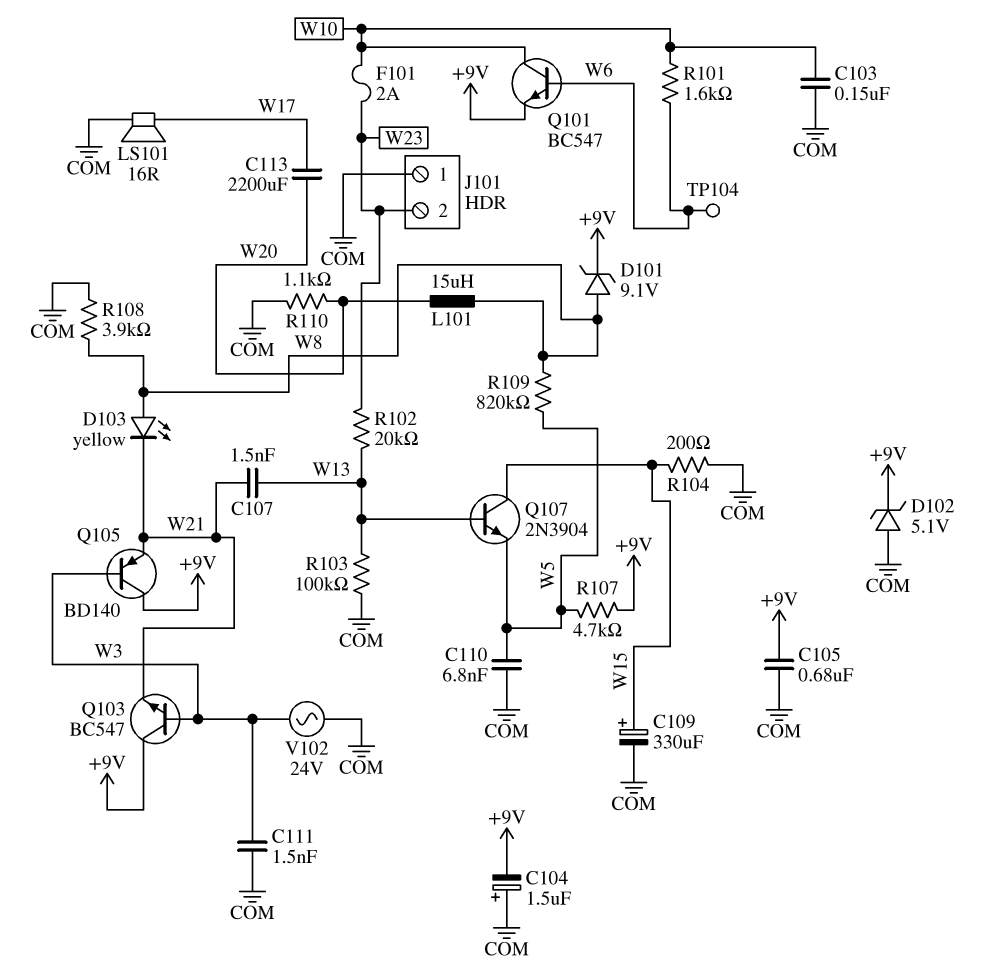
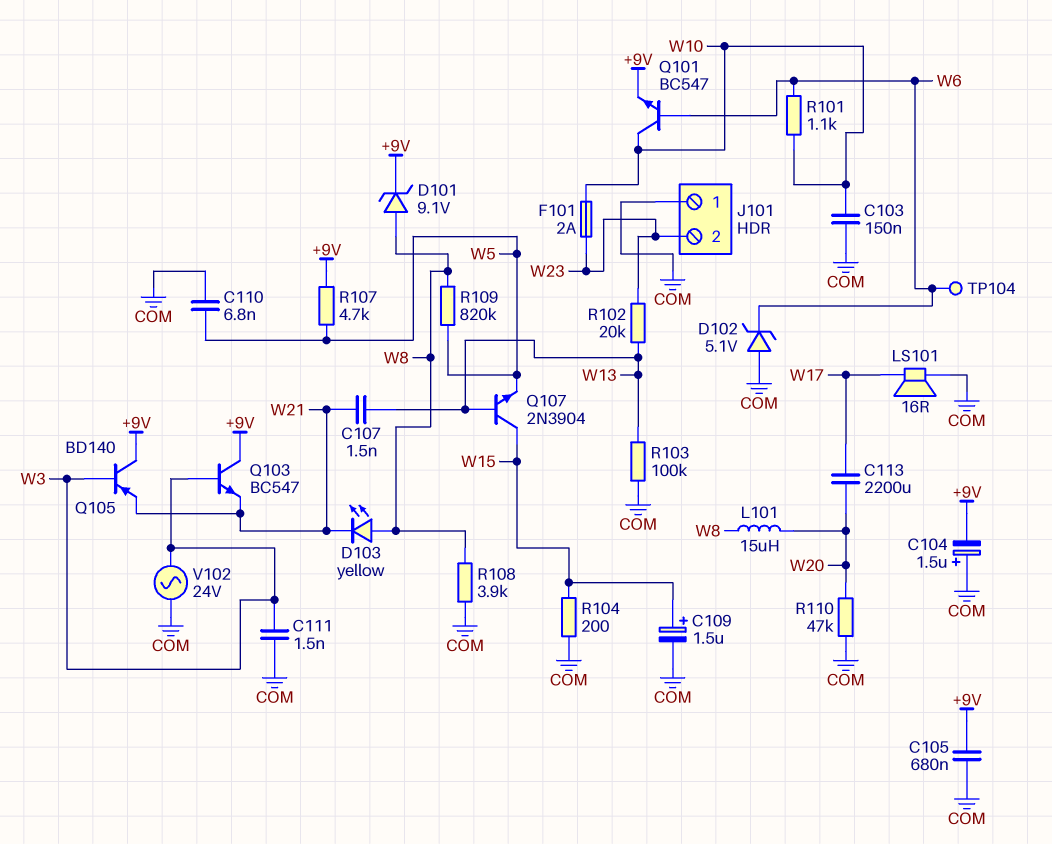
C109: 330uF (plus W15, minus COM) -> 1.5uF (plus W15, minus COM)
D102: zener 5.1V (A COM, K +9V) -> zener 5.1V (A COM, K W6)
R101: 1.6k (W6, W10) -> 1.1k (W6, W10)
R110: 1.1k (COM, W20) -> 47k (COM, W20)

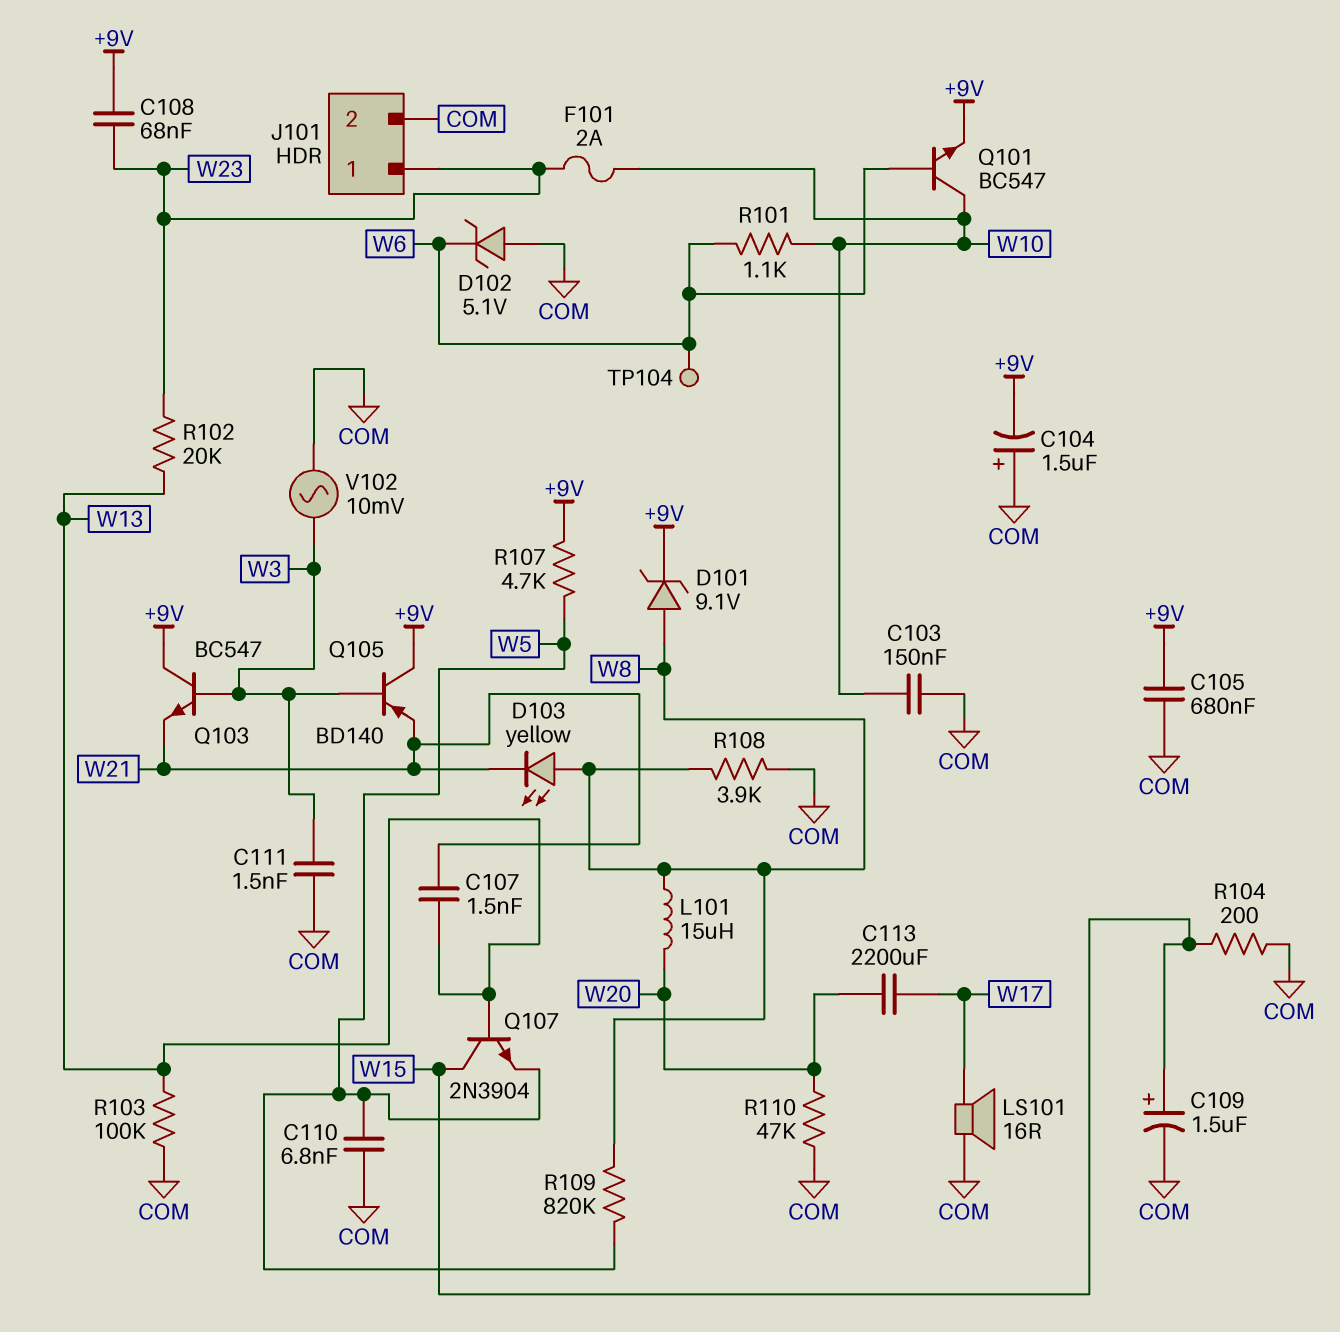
C108: none -> 68nF (+9V, W23)
J101 pin 1: COM -> W23
J101 pin 2: W23 -> COM
V102: AC 24V (COM, W3) -> AC 10mV (COM, W3)

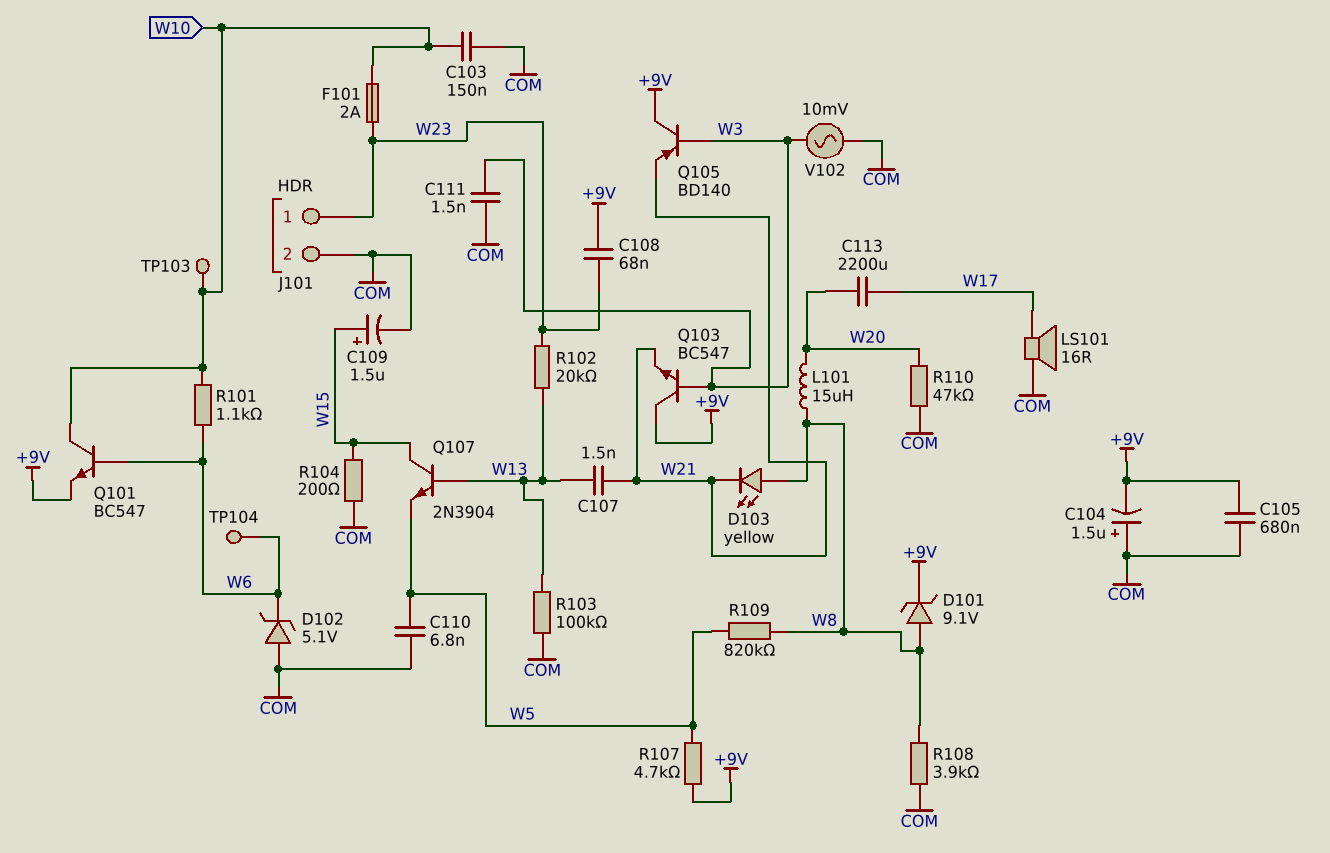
TP103: none -> test point (W10)

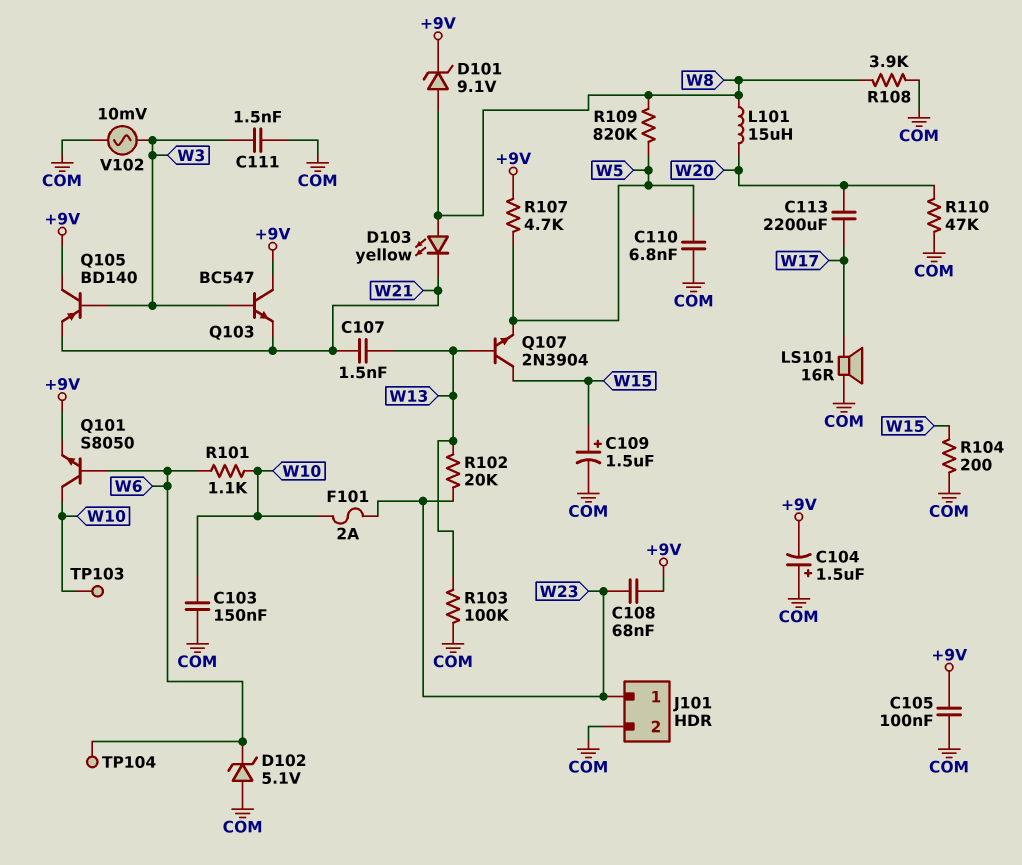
C105: 680nF (+9V, COM) -> 100nF (+9V, COM)
Q101: NPN BC547 (B W6, C W10, E +9V) -> NPN S8050 (B W6, C W10, E +9V)

